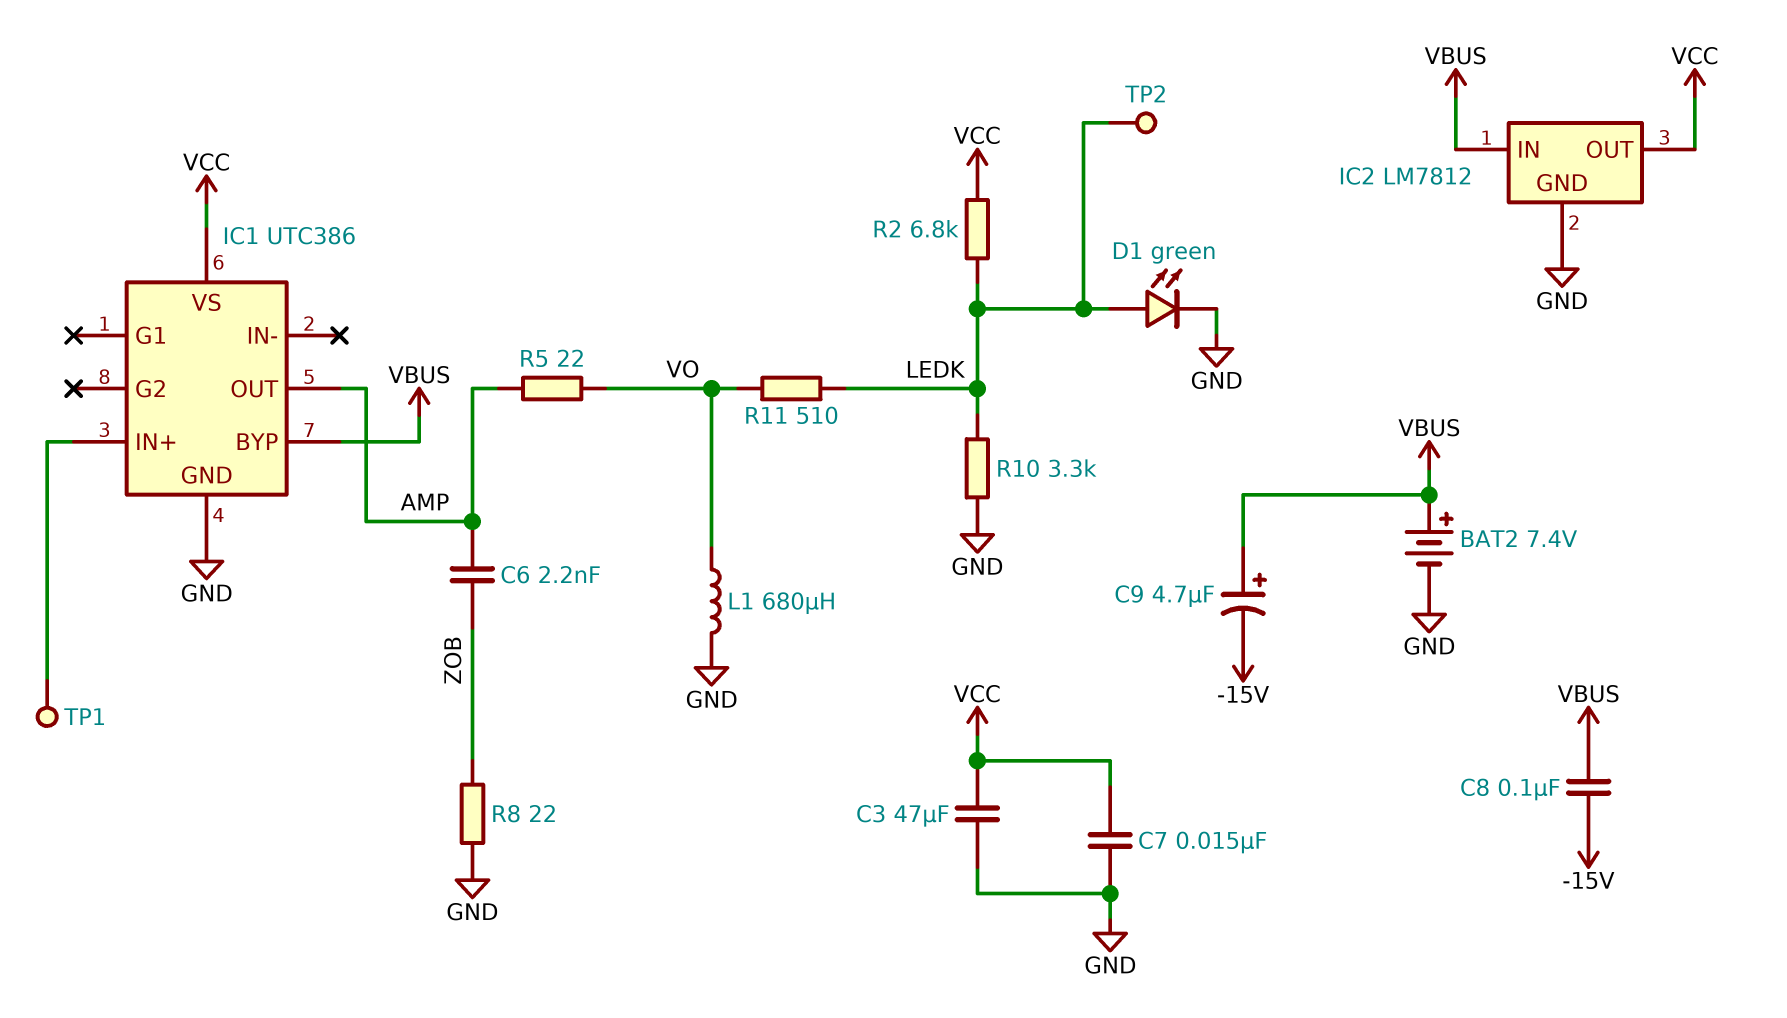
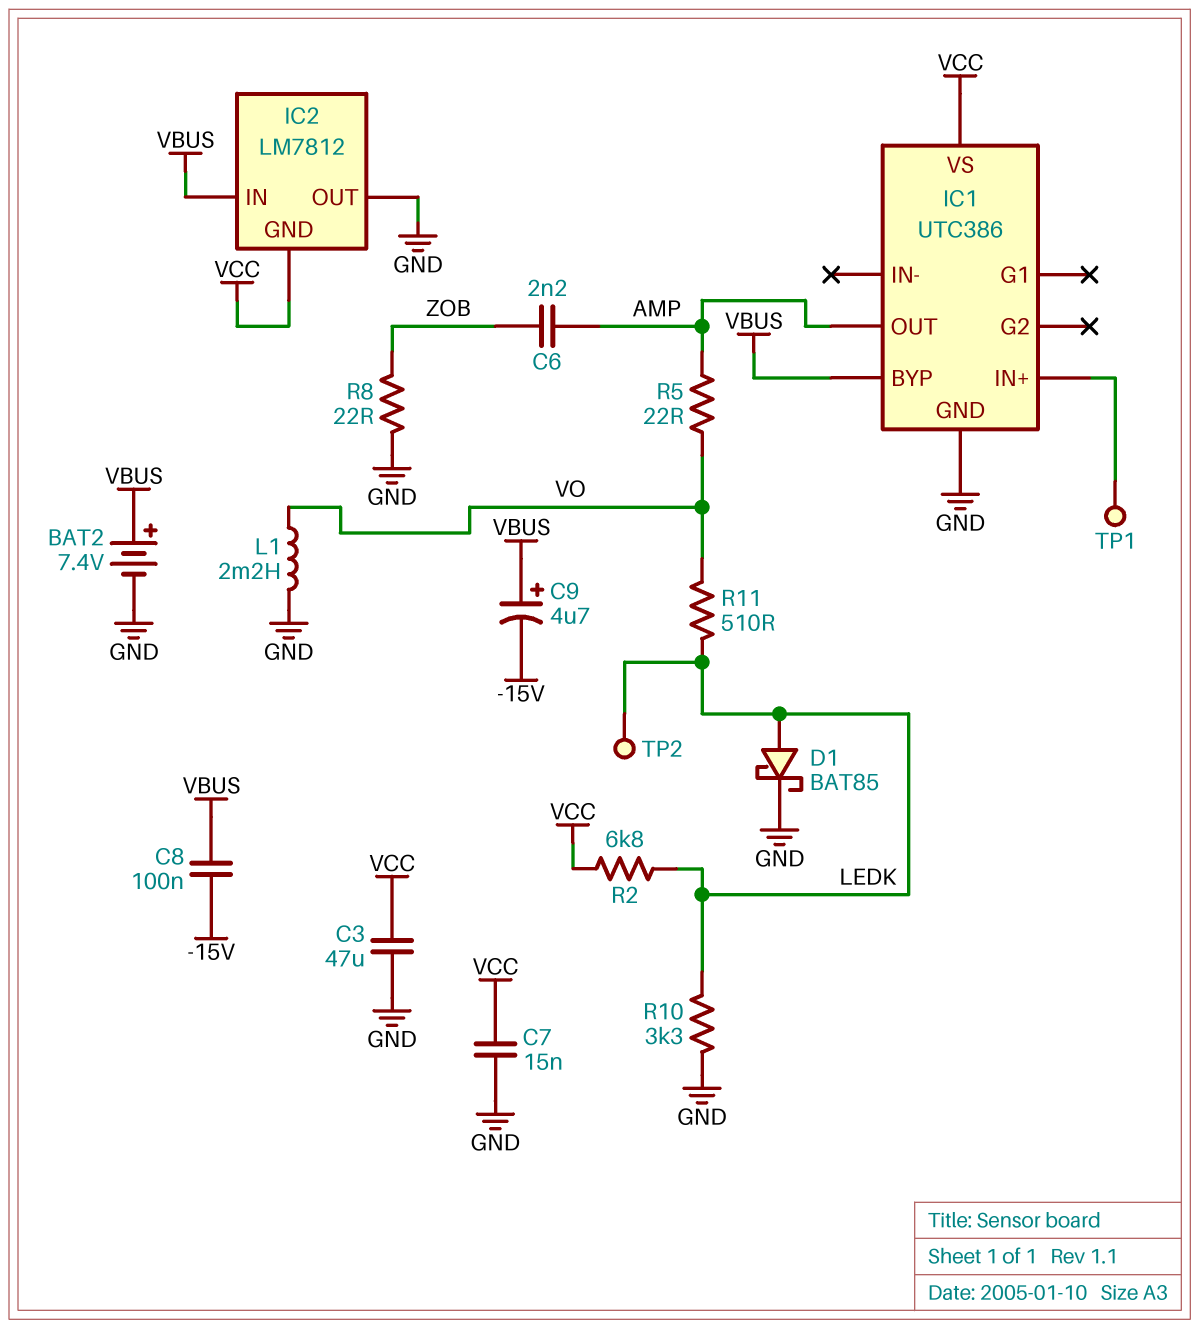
D1: LED green (A LEDK, K GND) -> schottky BAT85 (A LEDK, K GND)
IC2 pin GND: GND -> VCC
IC2 pin OUT: VCC -> GND
L1: 680uH (GND, VO) -> 2.2mH (GND, VO)

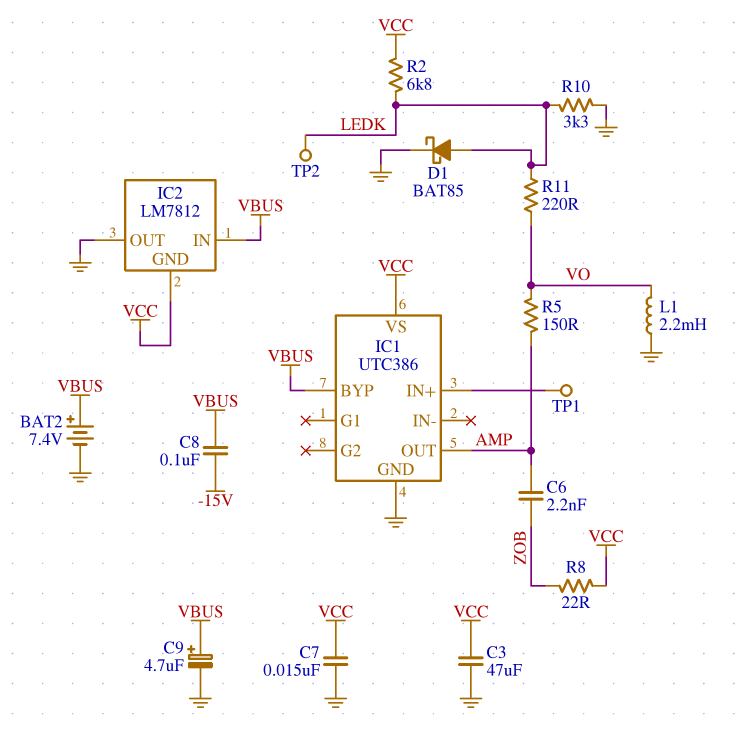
C9: 4.7uF (plus VBUS, minus -15V) -> 4.7uF (plus VBUS, minus GND)
R5: 22 (AMP, VO) -> 150 (AMP, VO)
R8: 22 (GND, ZOB) -> 22 (VCC, ZOB)
R11: 510 (LEDK, VO) -> 220 (LEDK, VO)

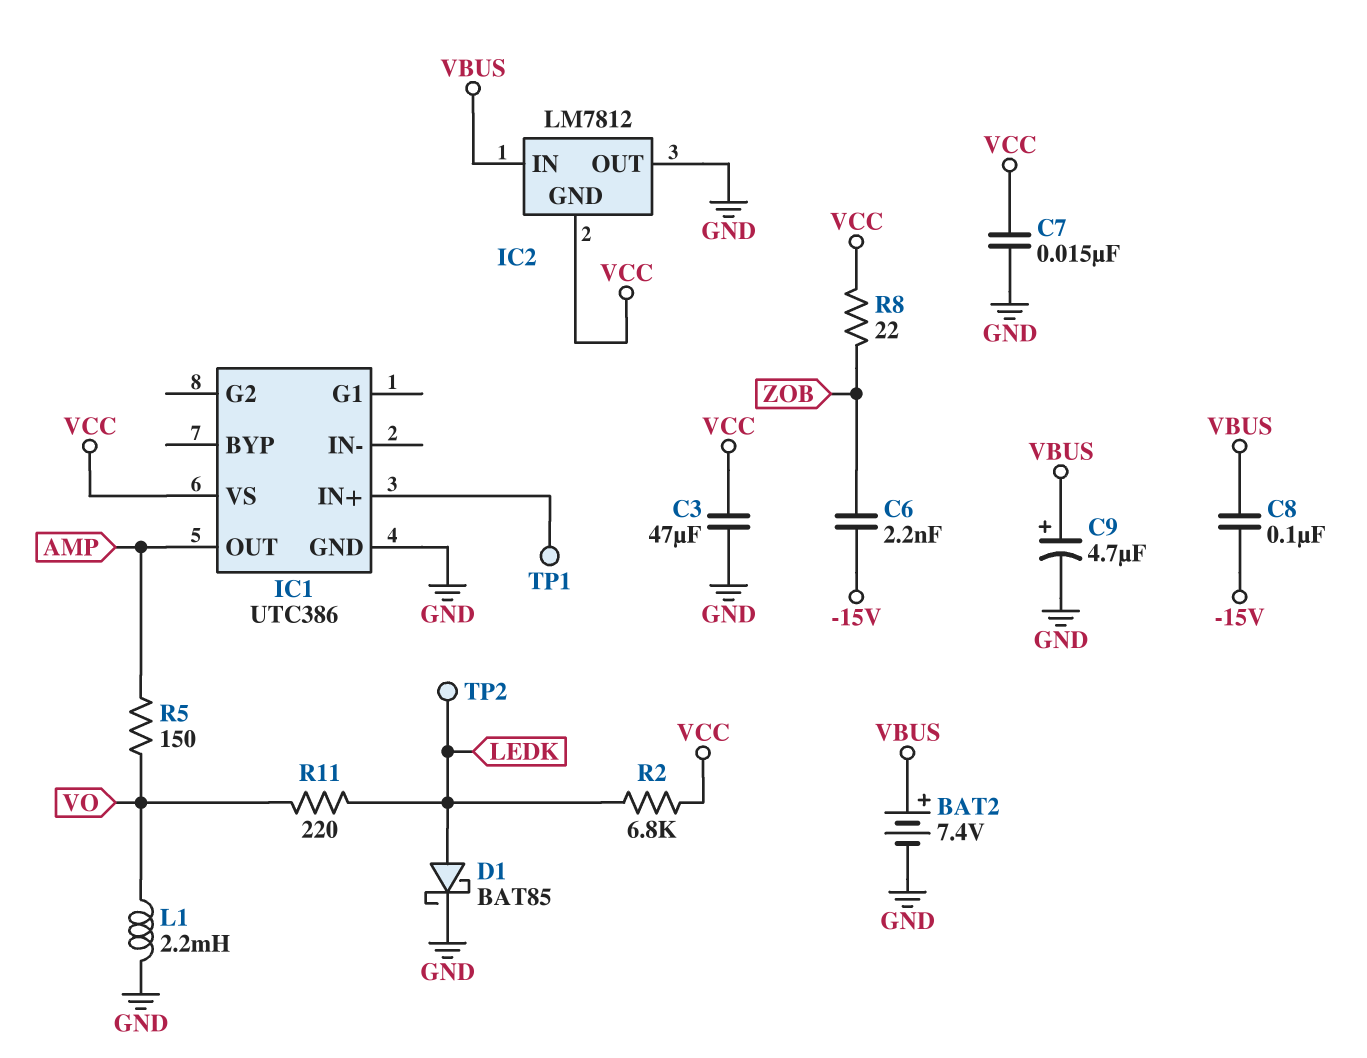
C6: 2.2nF (AMP, ZOB) -> 2.2nF (-15V, ZOB)
IC1 pin BYP: VBUS -> none
R10: 3.3k (GND, LEDK) -> none

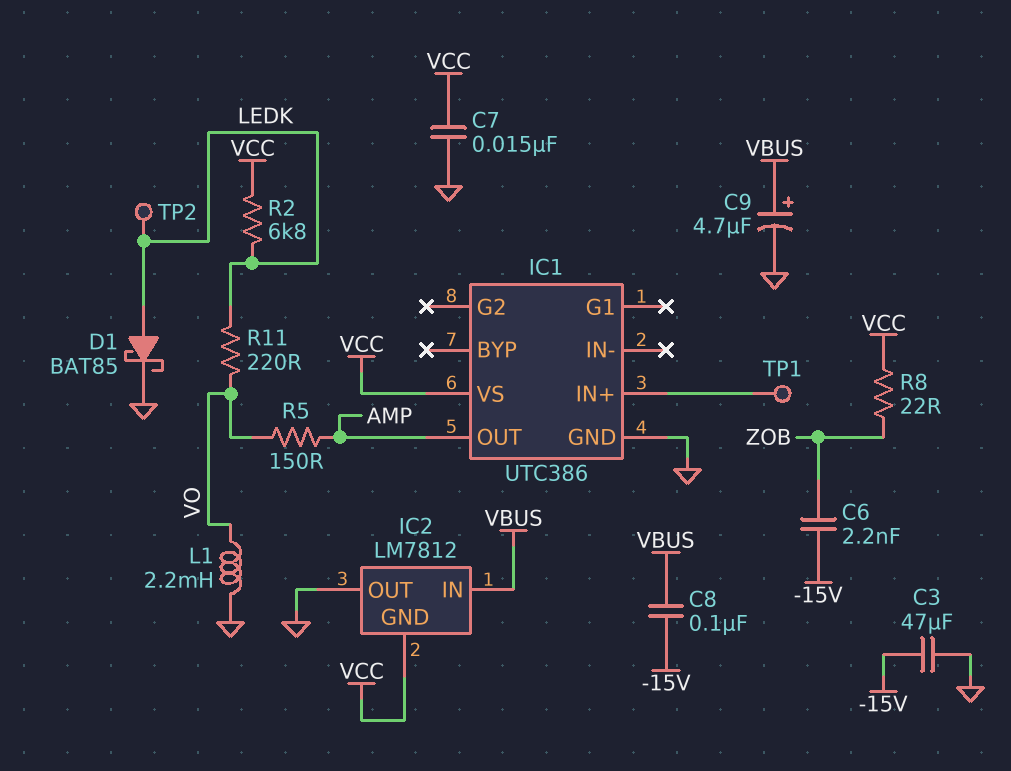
BAT2: 7.4V (plus VBUS, minus GND) -> none
C3: 47uF (GND, VCC) -> 47uF (-15V, GND)

